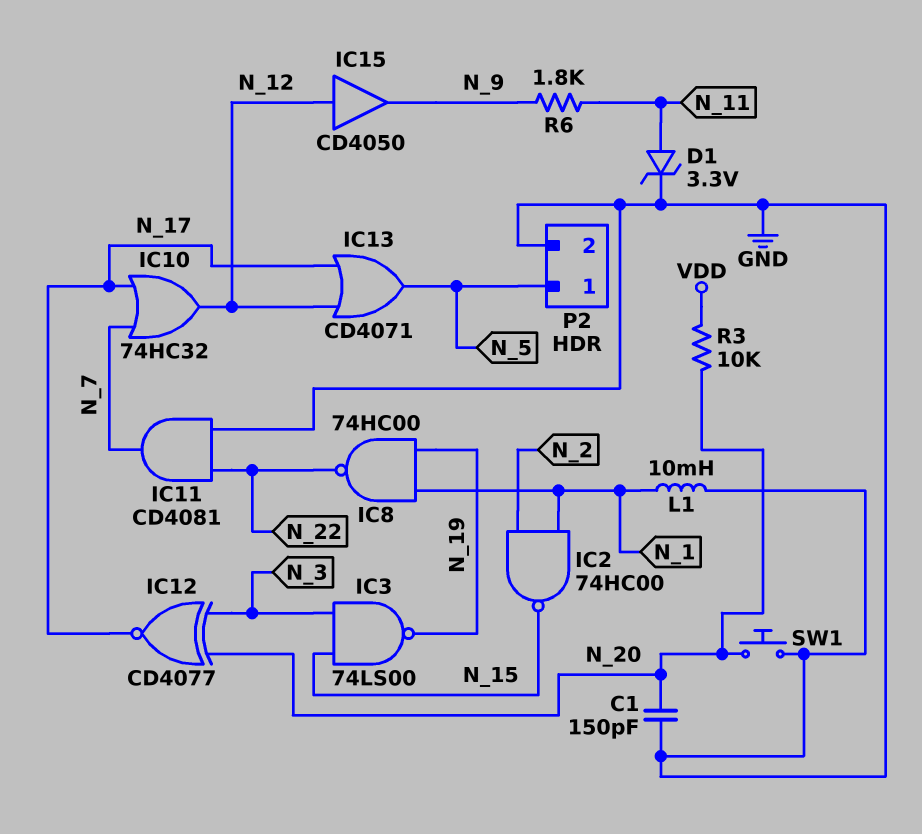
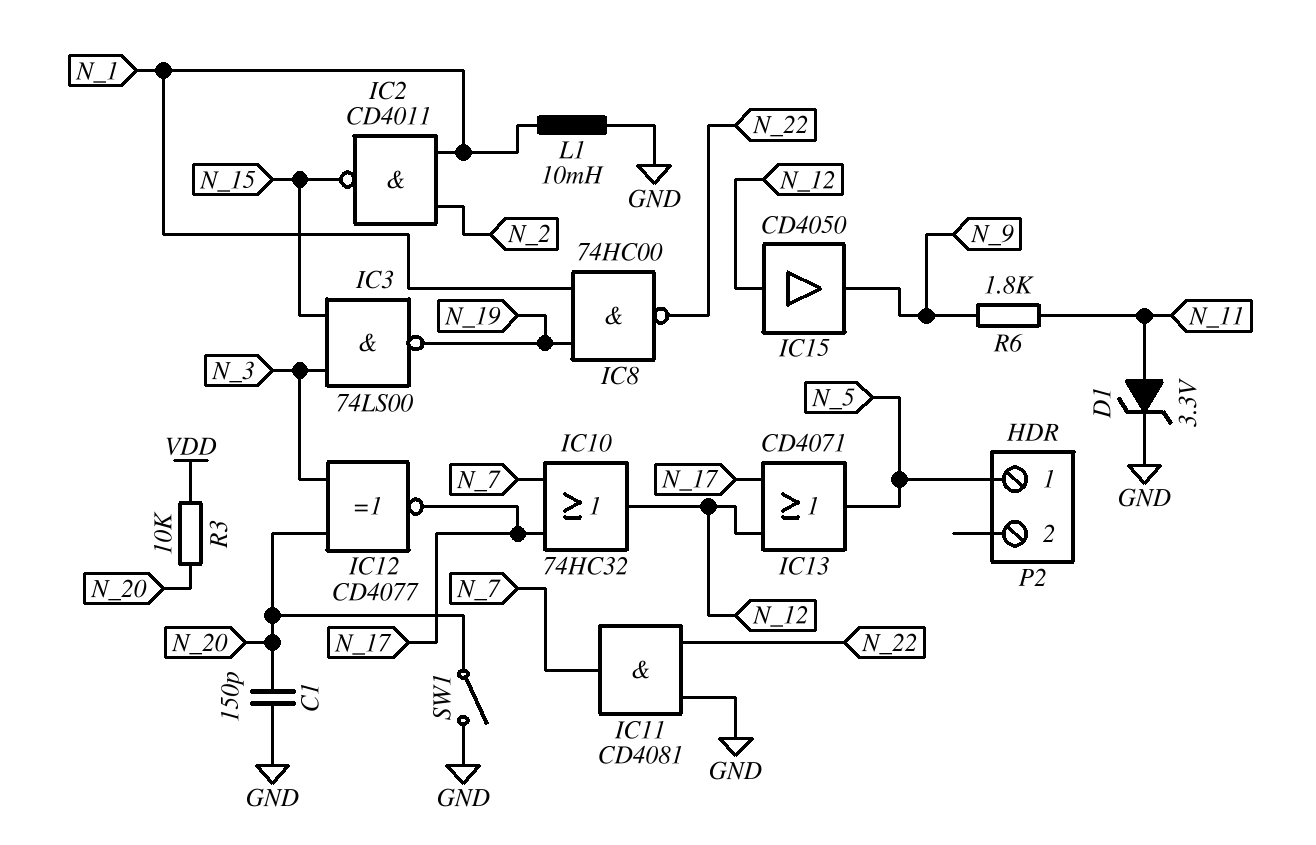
IC2: NAND 74HC00 (in N_1, in N_2, out N_15) -> NAND CD4011 (in N_1, in N_2, out N_15)
P2 pin 2: GND -> none
SW1: button (GND, N_20) -> switch (GND, N_20)

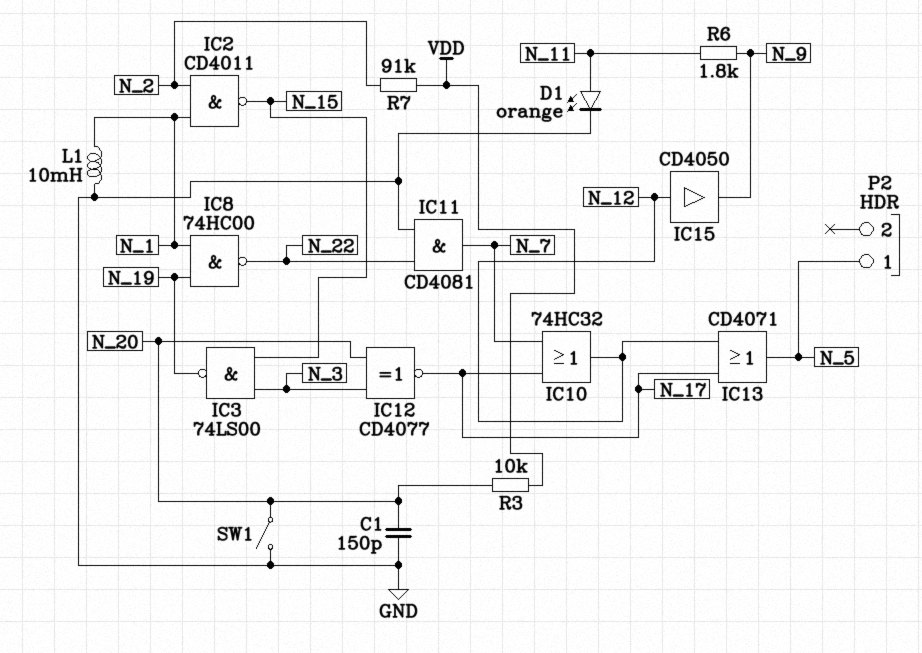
D1: zener 3.3V (A N_11, K GND) -> LED orange (A N_11, K GND)
R7: none -> 91k (N_2, VDD)

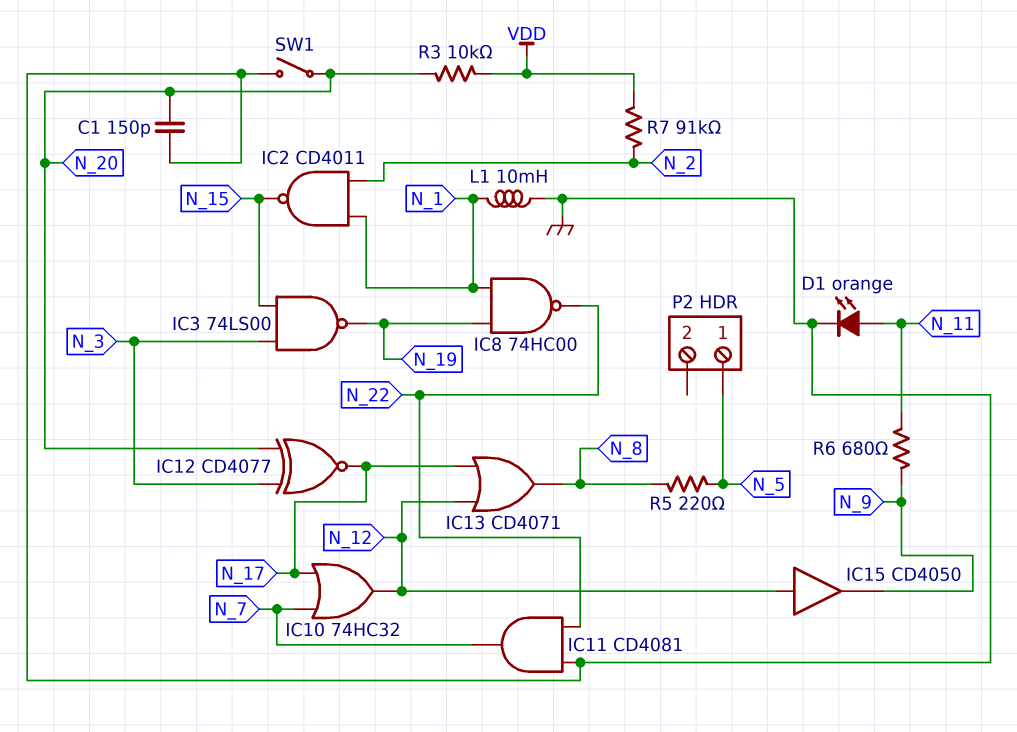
IC13: OR CD4071 (in N_12, in N_17, out N_5) -> OR CD4071 (in N_12, in N_17, out N_8)
R5: none -> 220 (N_5, N_8)
R6: 1.8k (N_9, N_11) -> 680 (N_9, N_11)

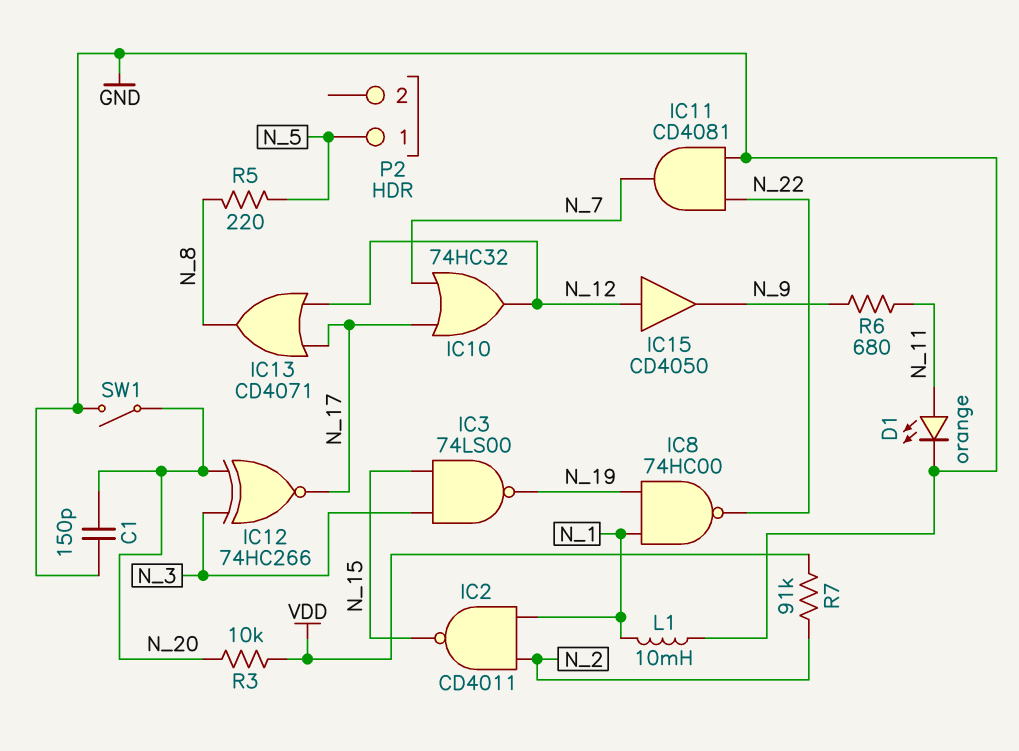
IC12: XNOR CD4077 (in N_3, in N_20, out N_17) -> XNOR 74HC266 (in N_3, in N_20, out N_17)

